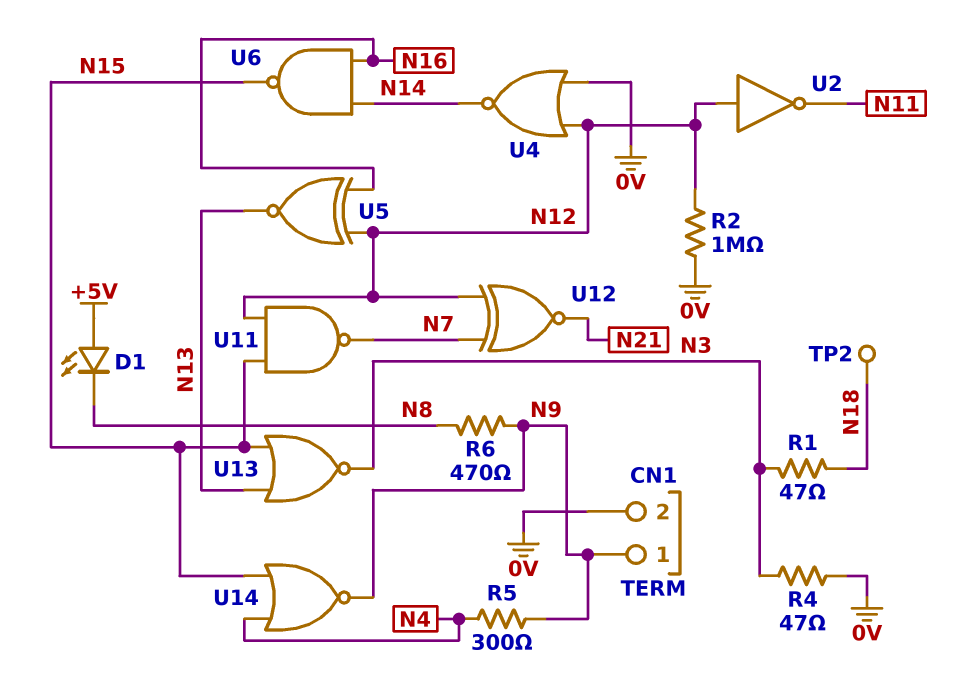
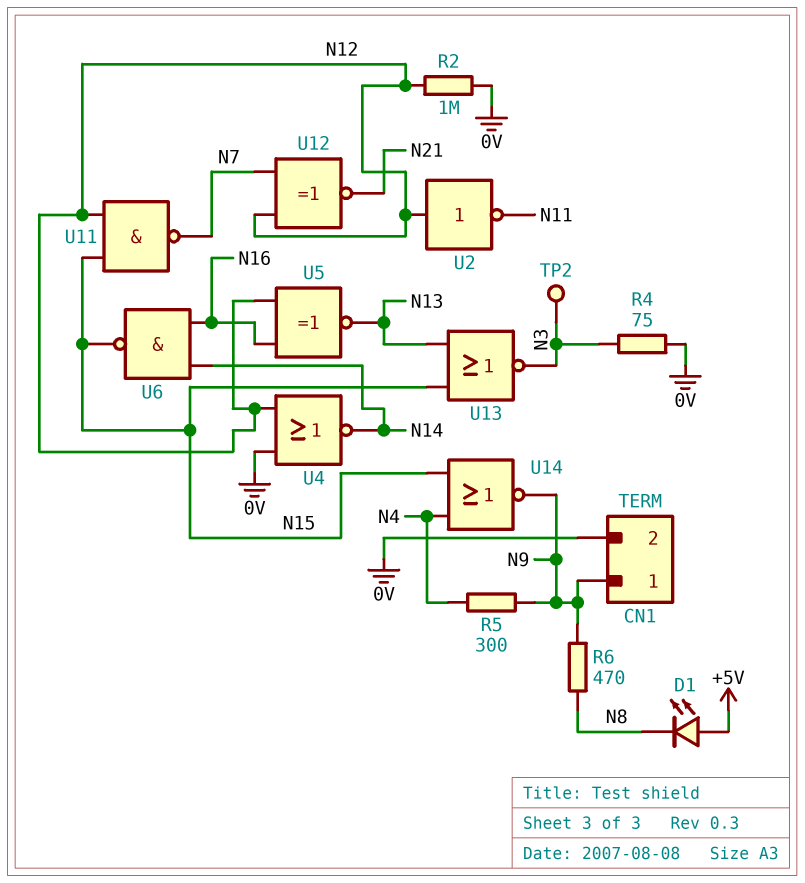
R1: 47 (N3, N18) -> none
R4: 47 (0V, N3) -> 75 (0V, N3)
TP2: test point (N18) -> test point (N3)

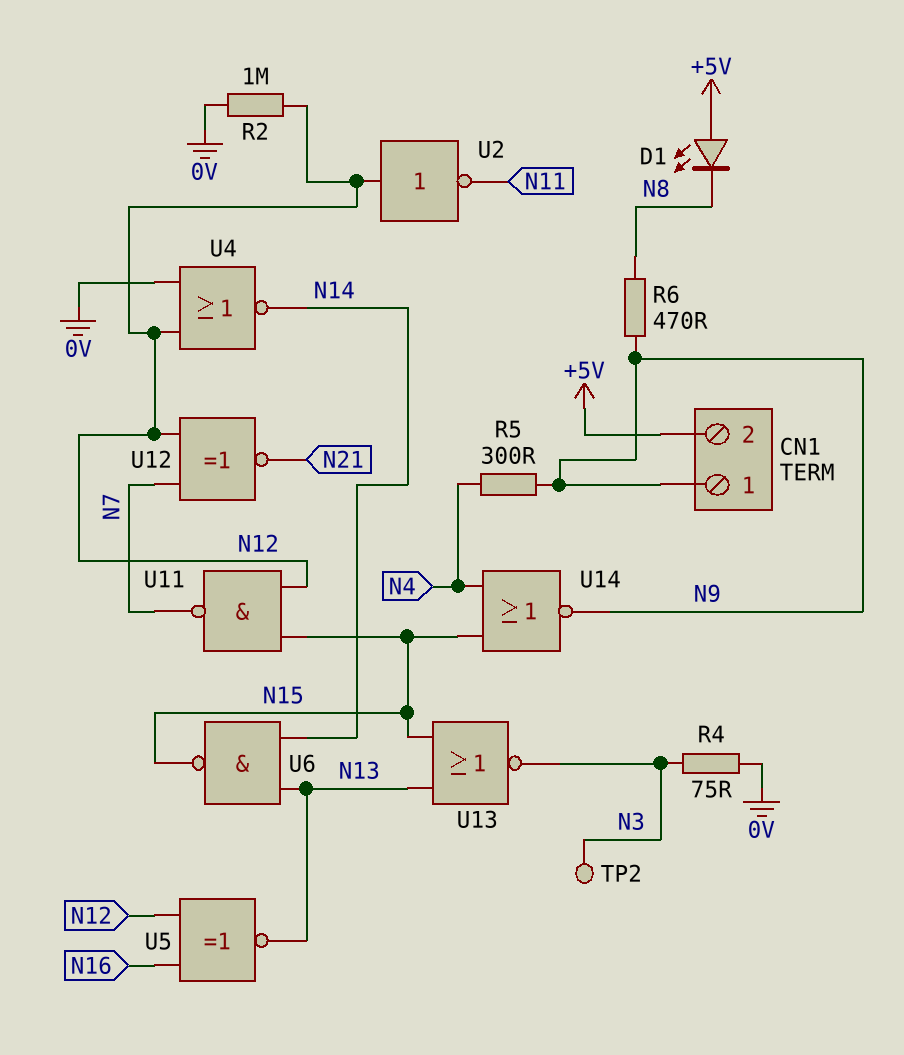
CN1 pin 2: 0V -> +5V
U6: NAND (in N14, in N16, out N15) -> NAND (in N13, in N14, out N15)

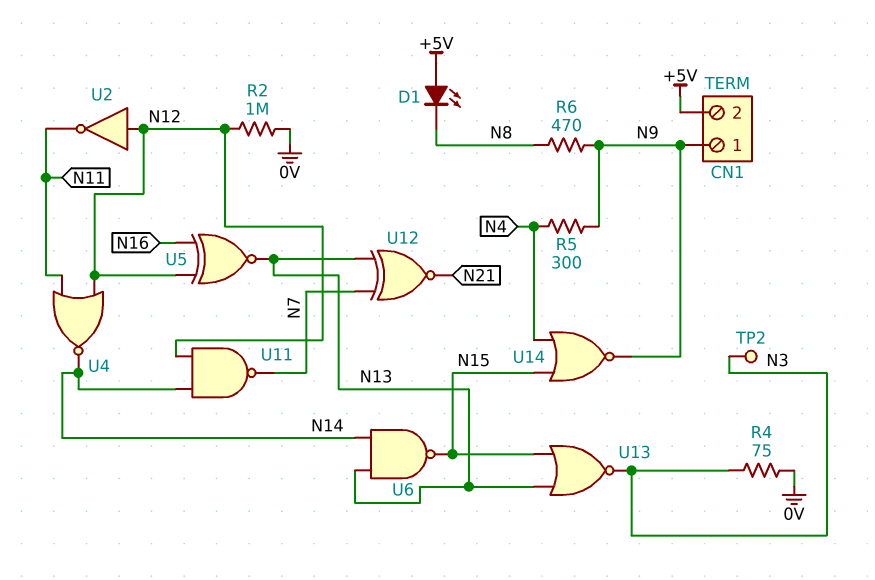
U4: NOR (in 0V, in N12, out N14) -> NOR (in N11, in N12, out N14)
U11: NAND (in N12, in N15, out N7) -> NAND (in N12, in N14, out N7)
U12: XNOR (in N7, in N12, out N21) -> XNOR (in N7, in N13, out N21)

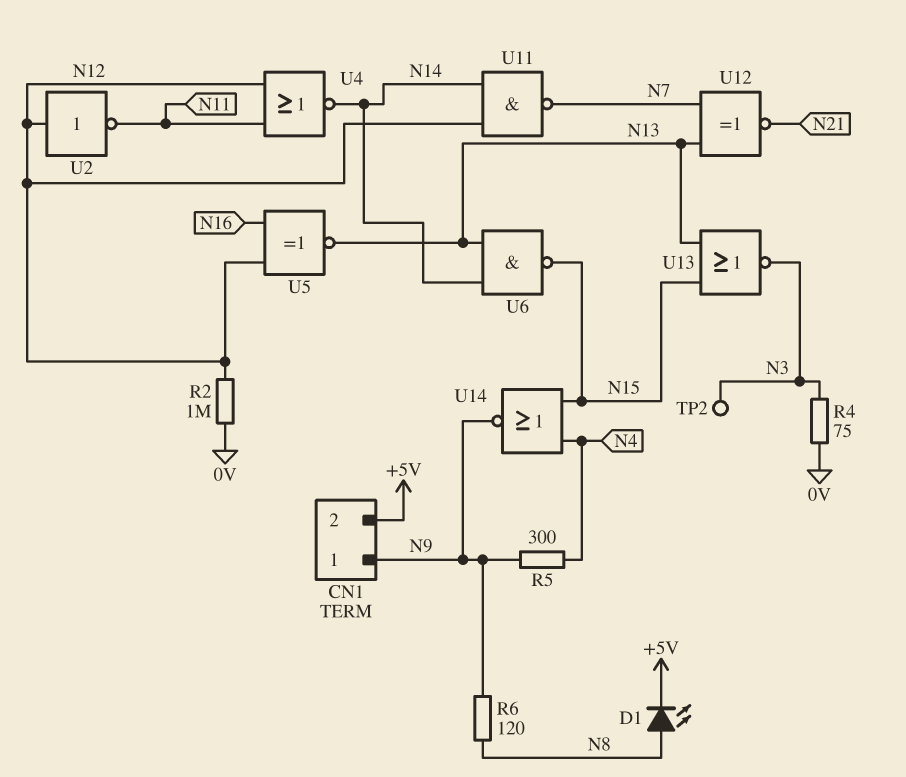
D1: LED (A +5V, K N8) -> LED (A N8, K +5V)
R6: 470 (N8, N9) -> 120 (N8, N9)

